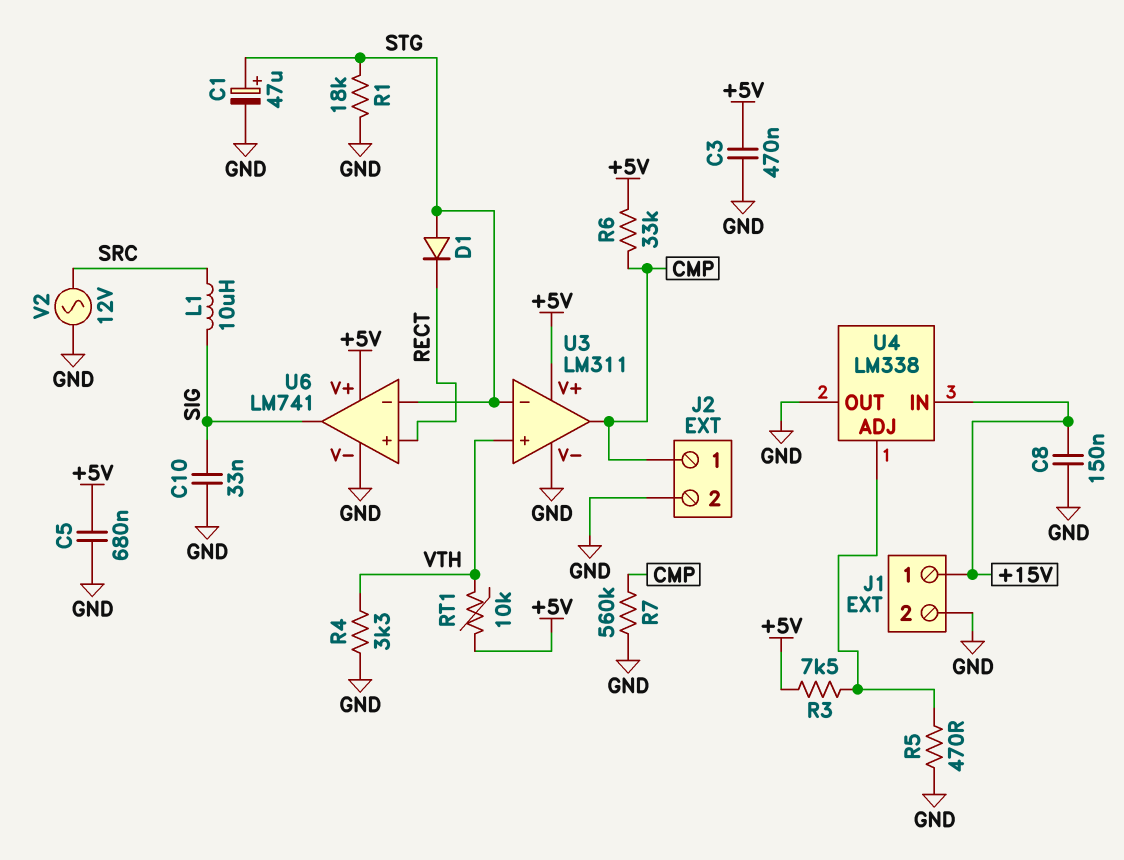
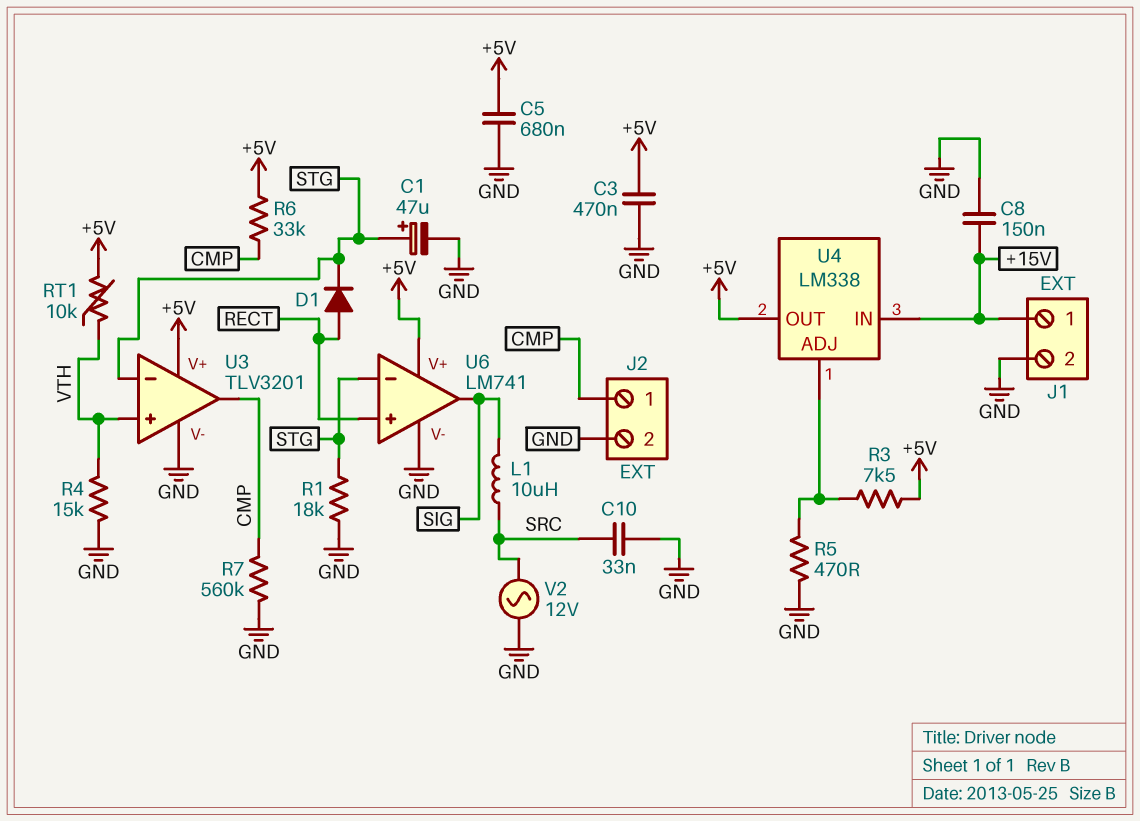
C10: 33nF (GND, SIG) -> 33nF (GND, SRC)
D1: diode (A STG, K RECT) -> diode (A RECT, K STG)
R4: 3.3k (GND, VTH) -> 15k (GND, VTH)
U3: LM311 -> TLV3201
U4 pin OUT: GND -> +5V

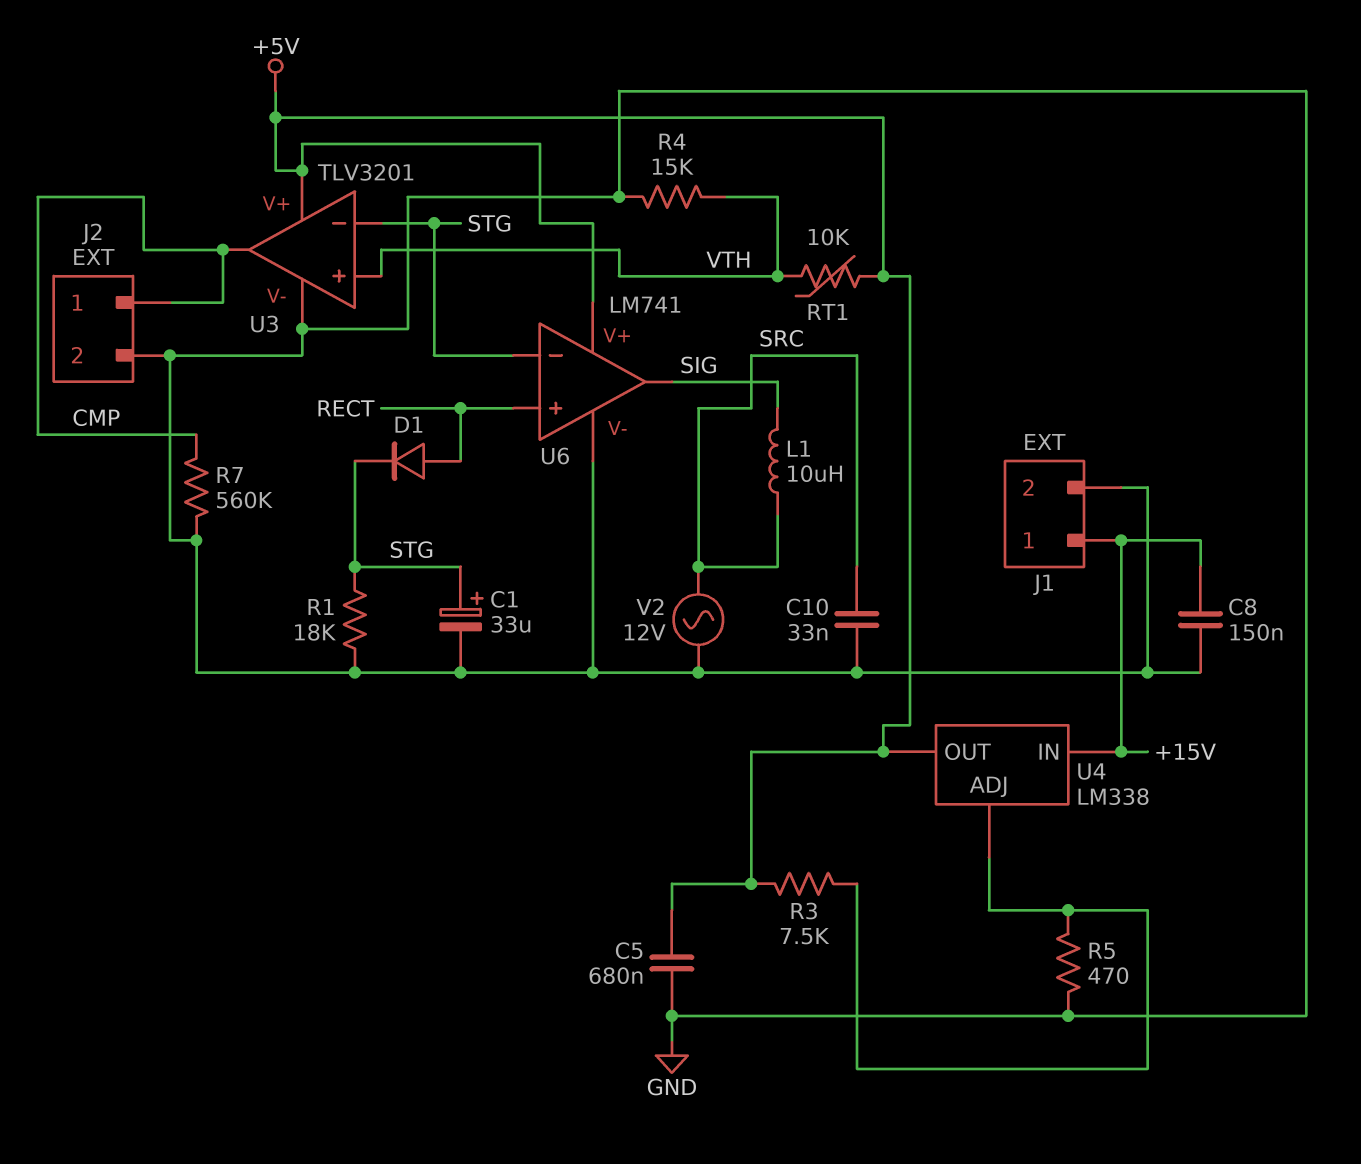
C1: 47uF (plus STG, minus GND) -> 33uF (plus STG, minus GND)
C3: 470nF (+5V, GND) -> none
R6: 33k (+5V, CMP) -> none

